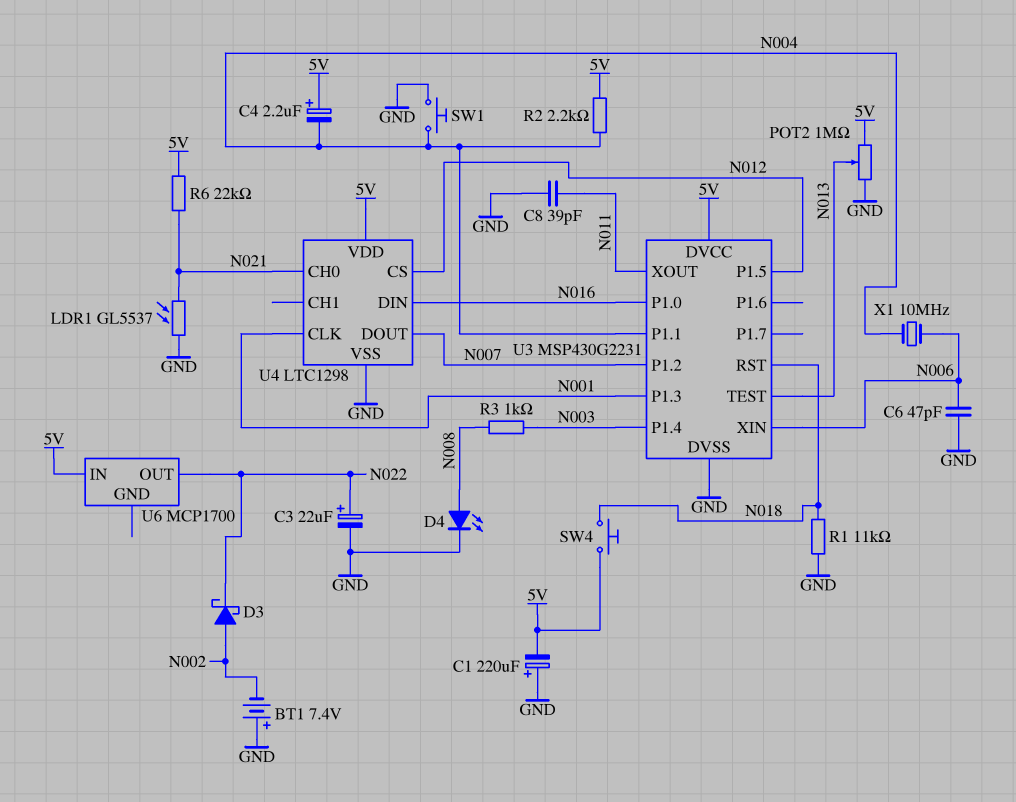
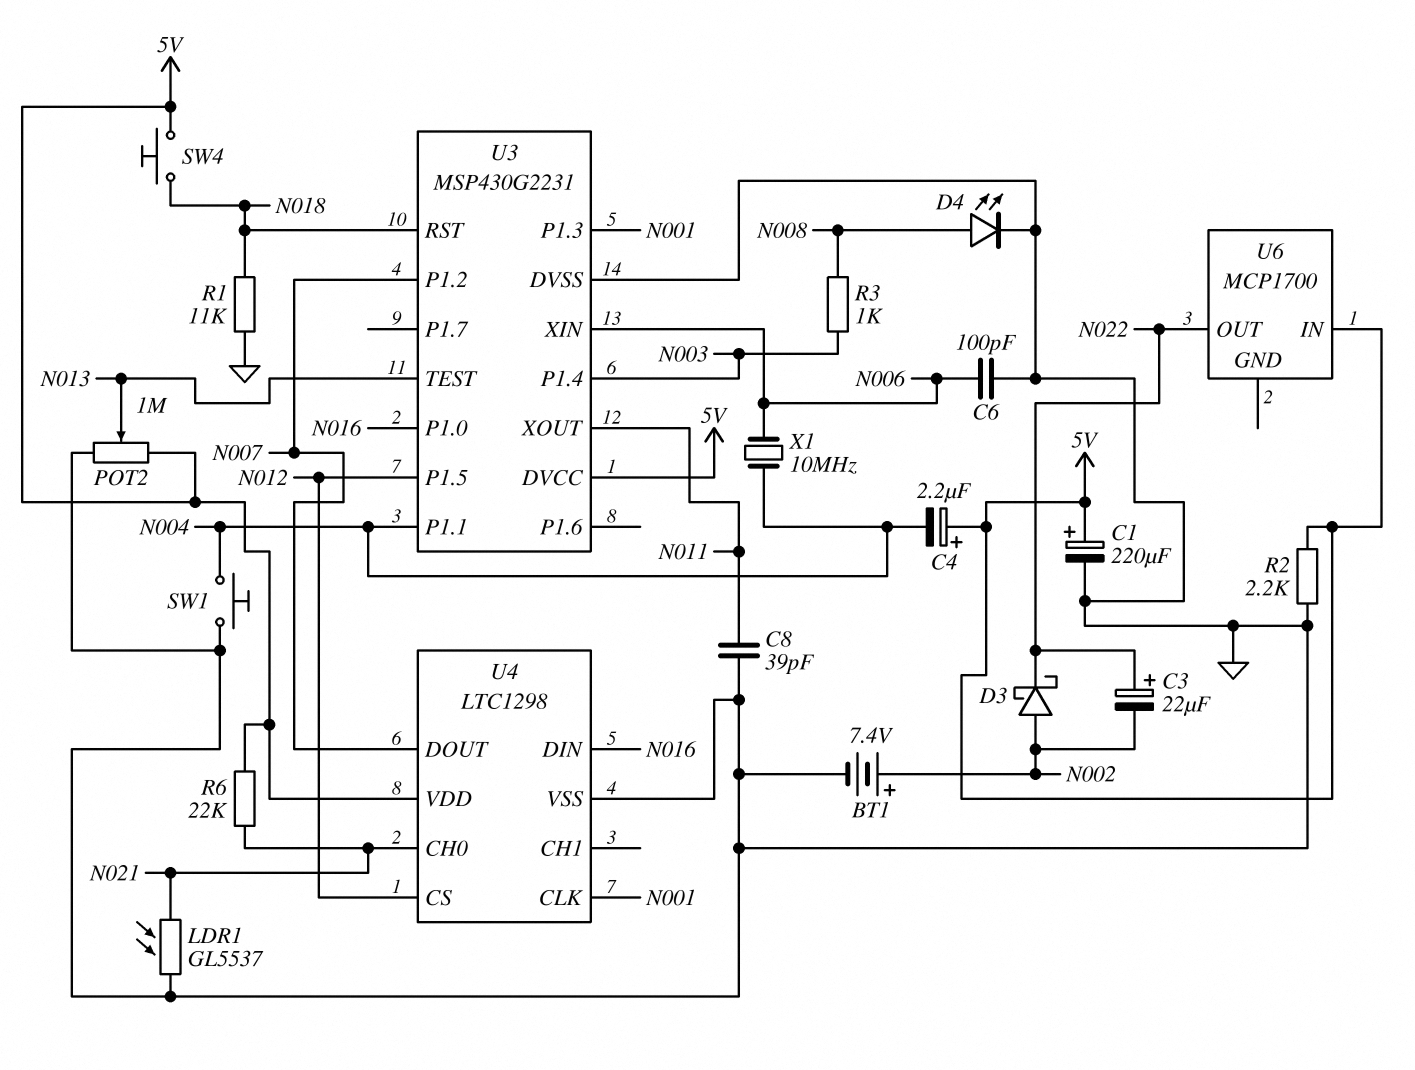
BT1: 7.4V (plus GND, minus N002) -> 7.4V (plus N002, minus GND)
C1: 220uF (plus GND, minus 5V) -> 220uF (plus 5V, minus GND)
C3: 22uF (plus N022, minus GND) -> 22uF (plus N022, minus N002)
C6: 47pF (GND, N006) -> 100pF (GND, N006)
R2: 2.2k (5V, N004) -> 2.2k (5V, GND)

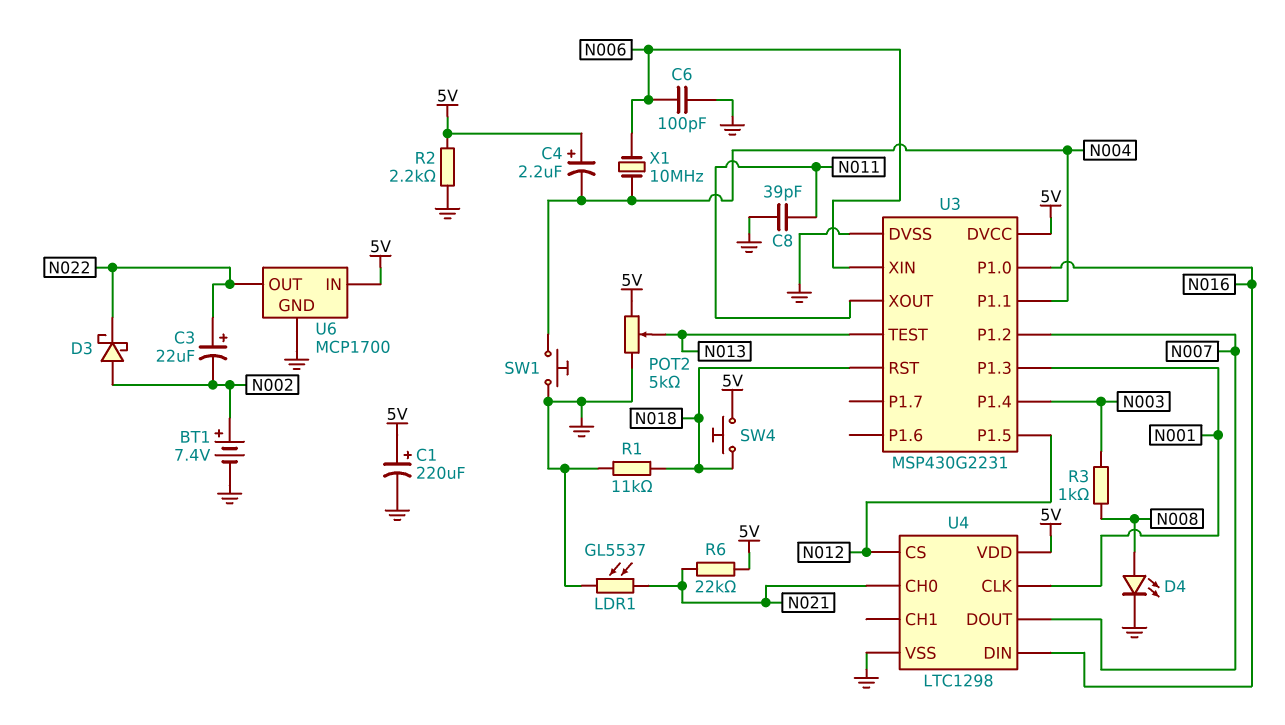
POT2: 1M (5V, GND, wiper N013) -> 5k (5V, GND, wiper N013)
U6 pin GND: none -> GND

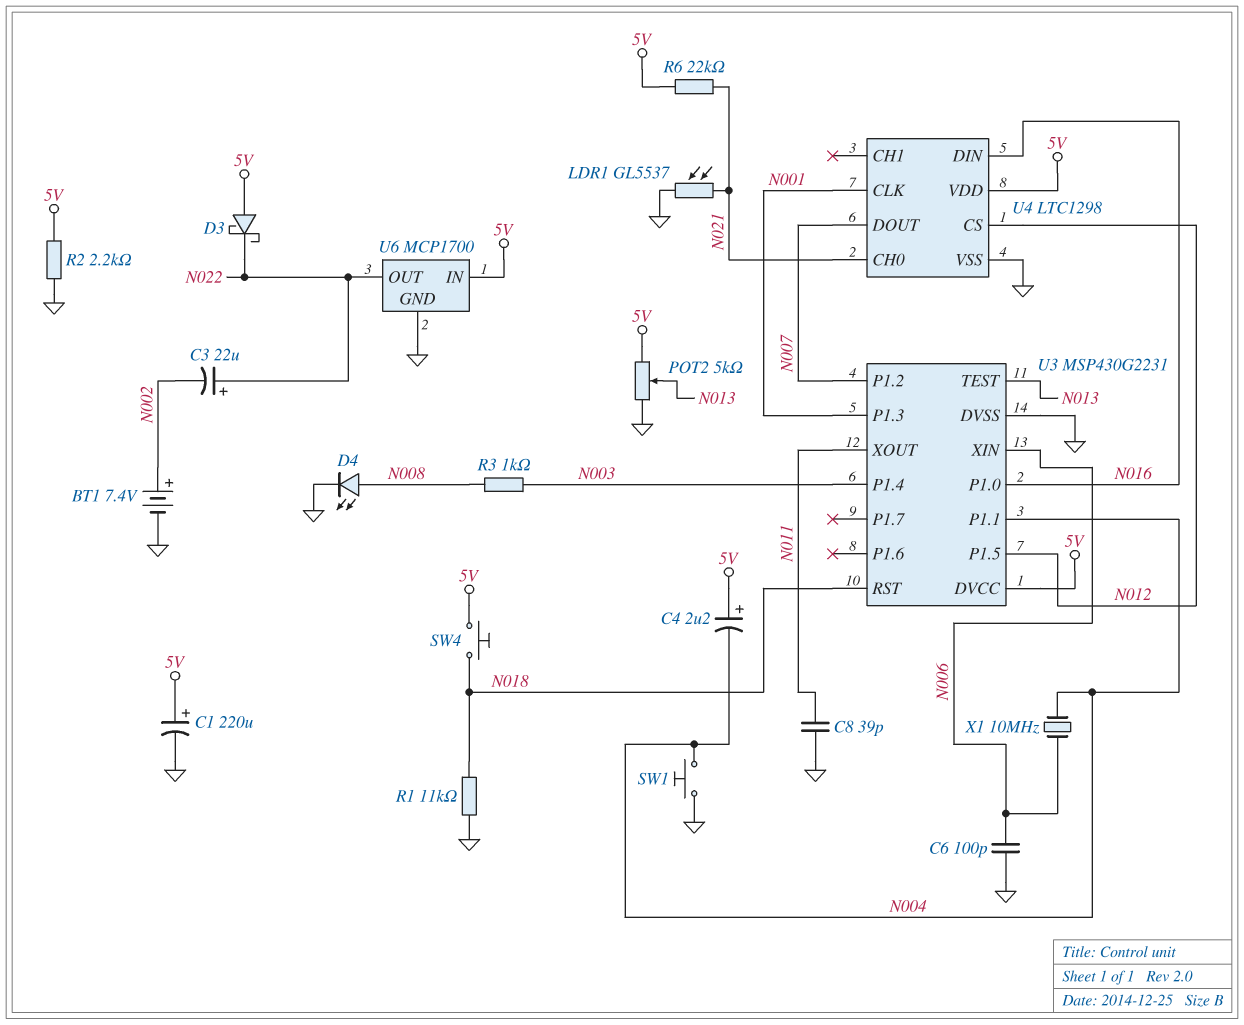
D3: schottky (A N002, K N022) -> schottky (A 5V, K N022)

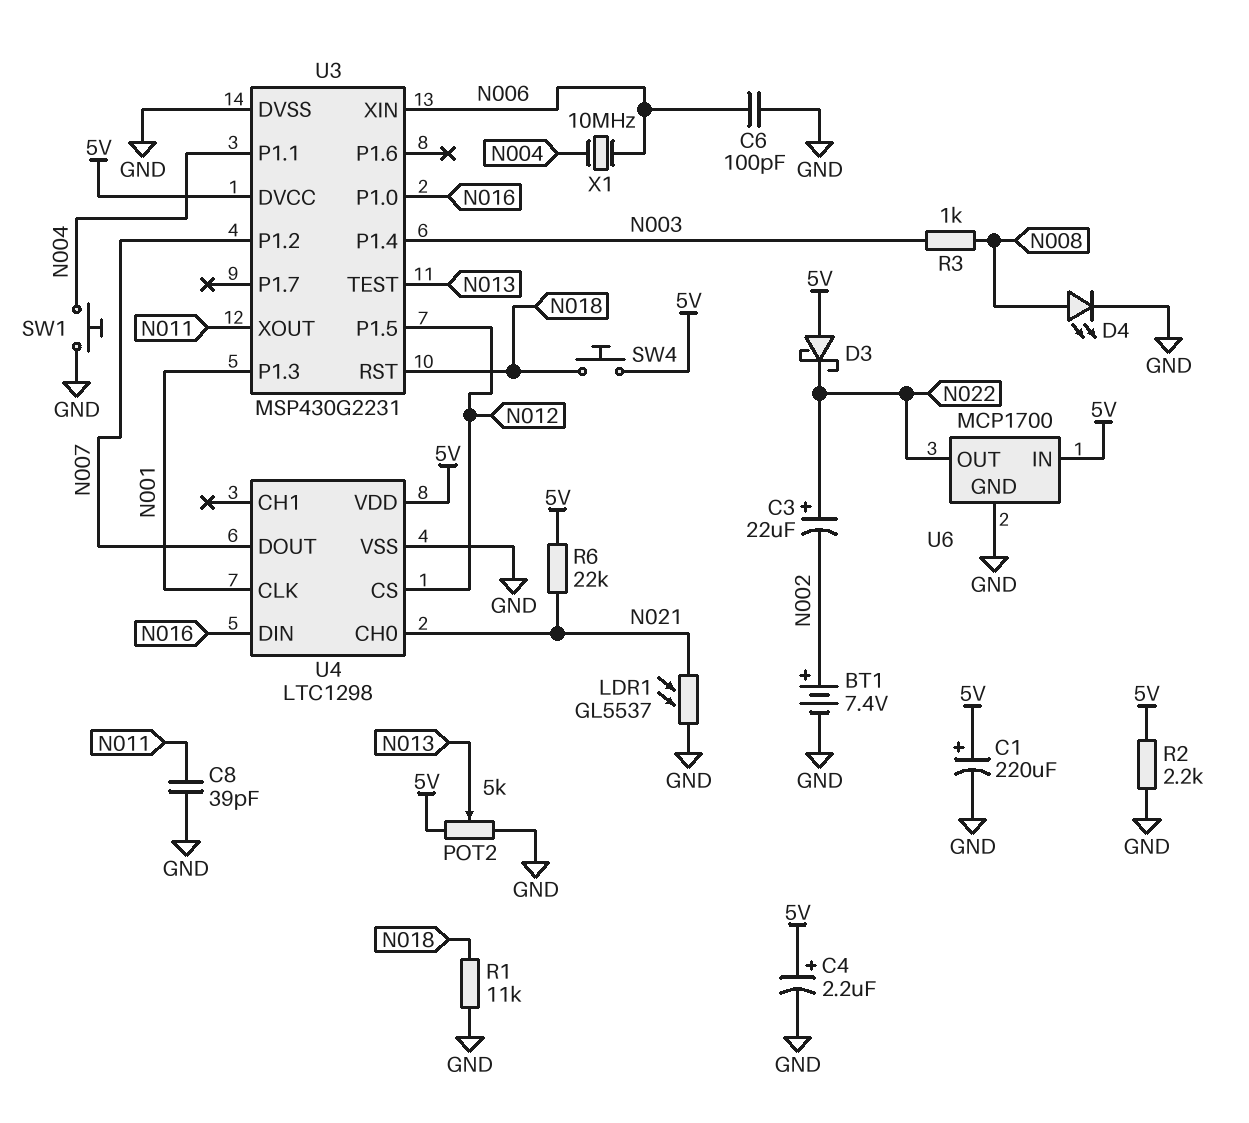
C4: 2.2uF (plus 5V, minus N004) -> 2.2uF (plus 5V, minus GND)

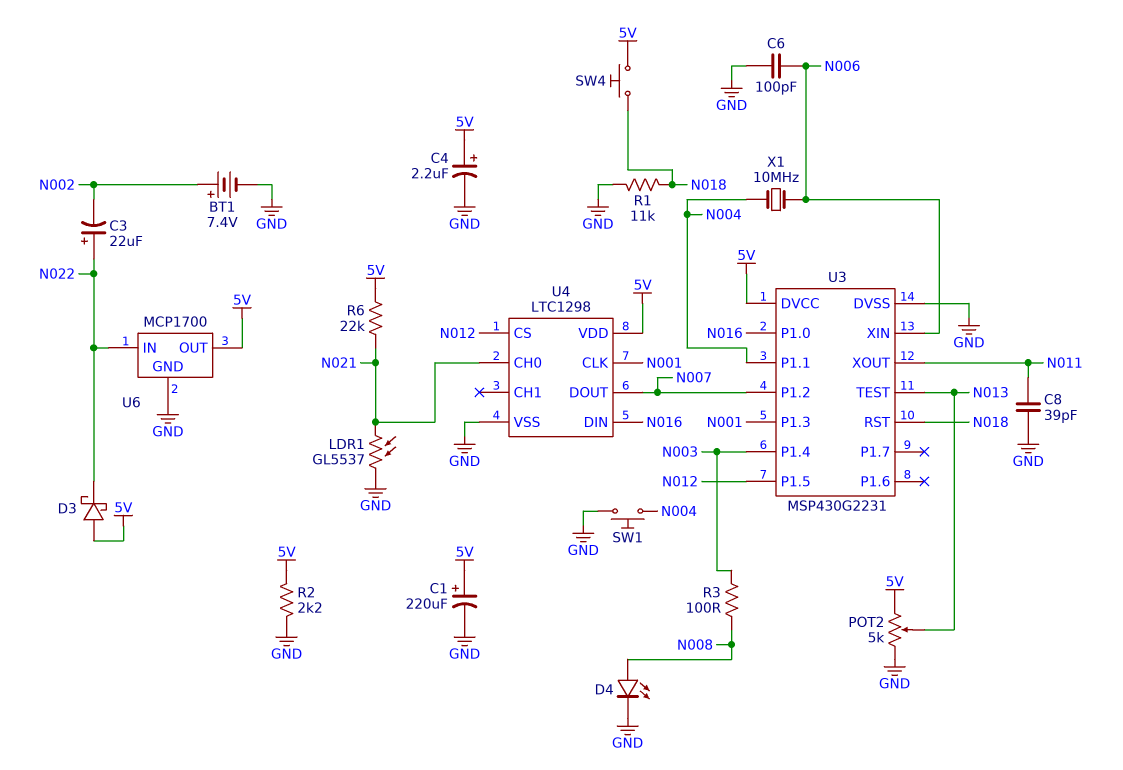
R3: 1k (N003, N008) -> 100 (N003, N008)
U6 pin IN: 5V -> N022
U6 pin OUT: N022 -> 5V

